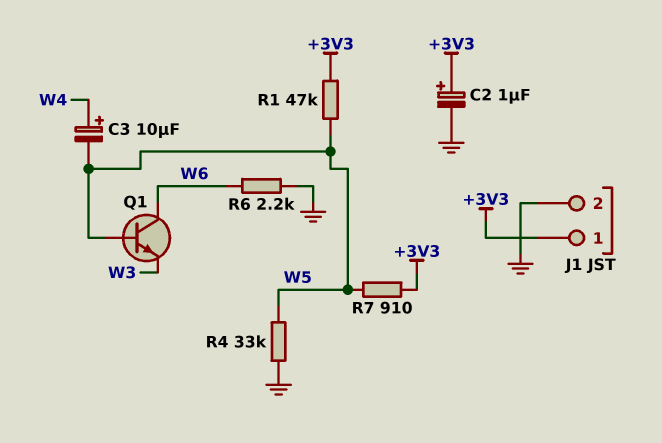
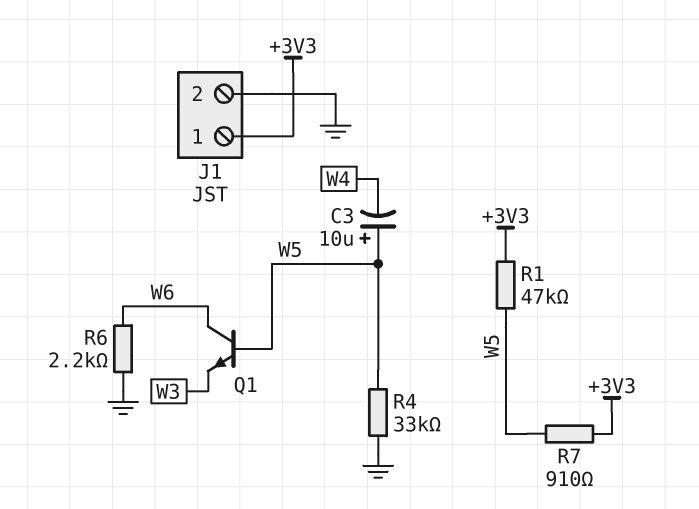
C2: 1uF (plus +3V3, minus GND) -> none
C3: 10uF (plus W4, minus W5) -> 10uF (plus W5, minus W4)

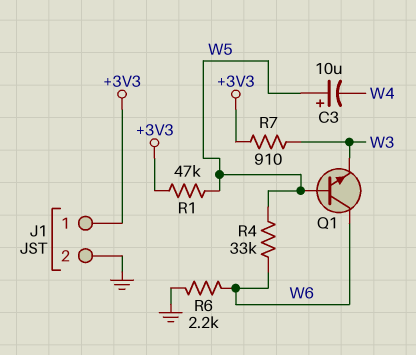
R4: 33k (GND, W5) -> 33k (W5, W6)
R7: 910 (+3V3, W5) -> 910 (+3V3, W3)

